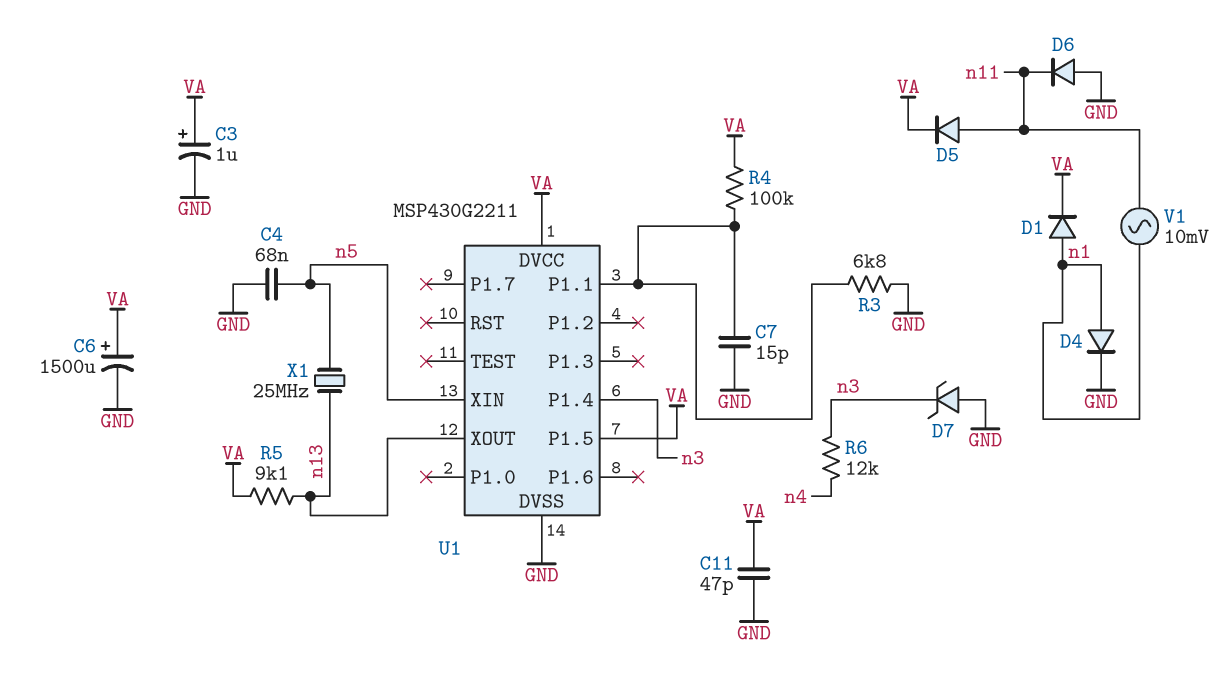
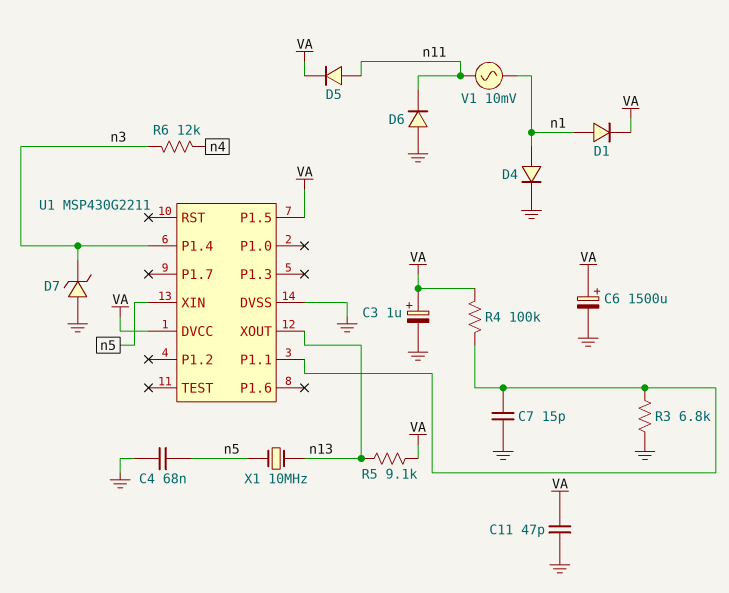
X1: 25MHz (n5, n13) -> 10MHz (n5, n13)

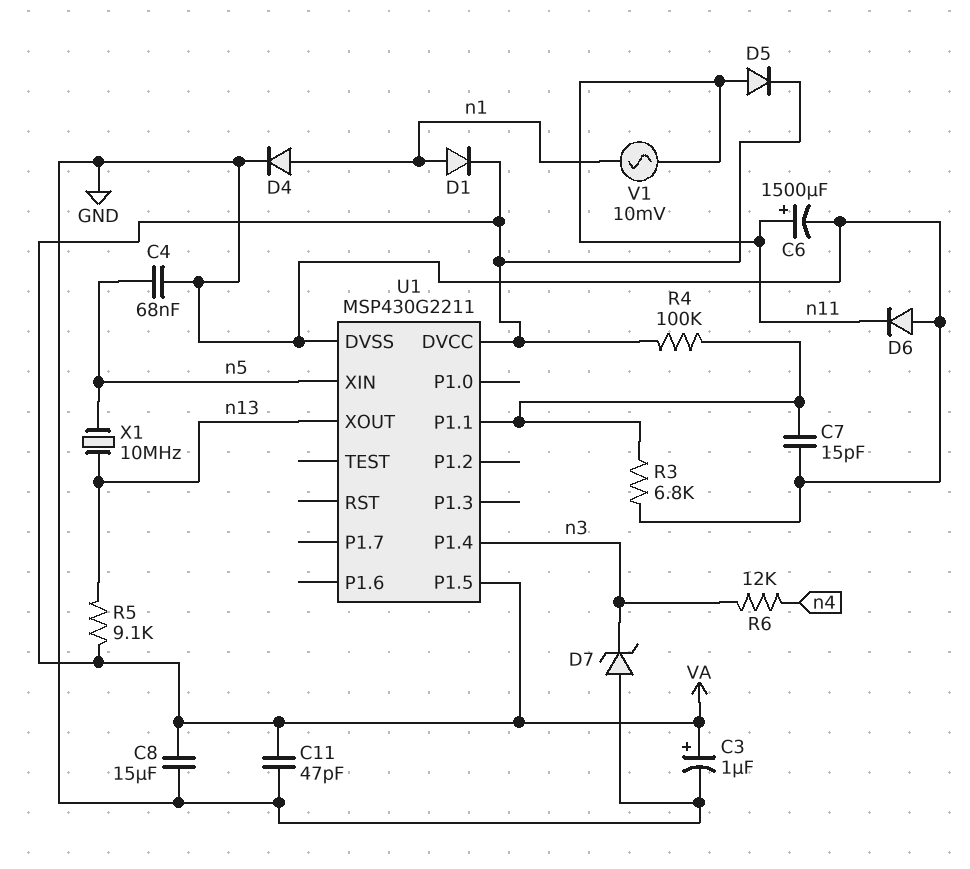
C6: 1500uF (plus VA, minus GND) -> 1500uF (plus n11, minus GND)
C8: none -> 15uF (GND, VA)

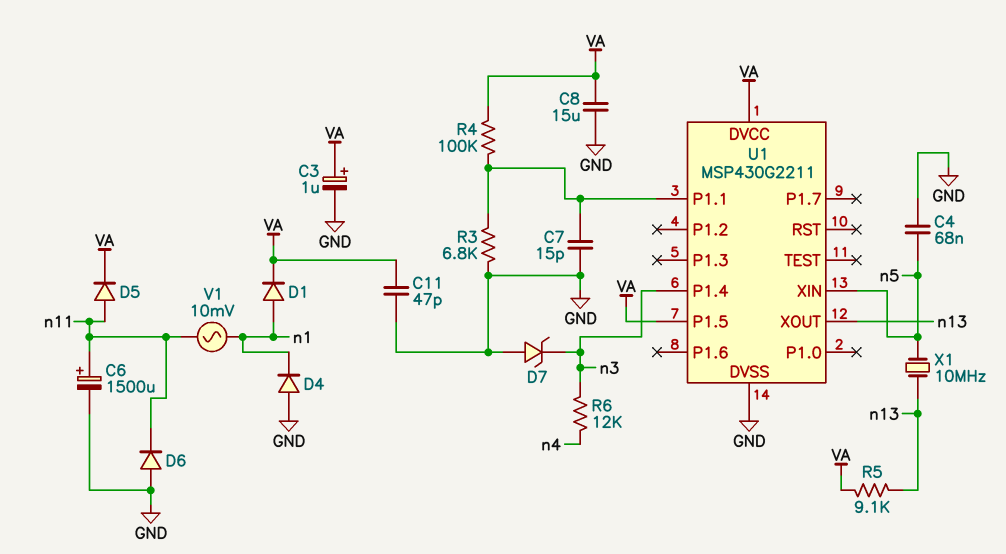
D4: diode (A n1, K GND) -> diode (A GND, K n1)

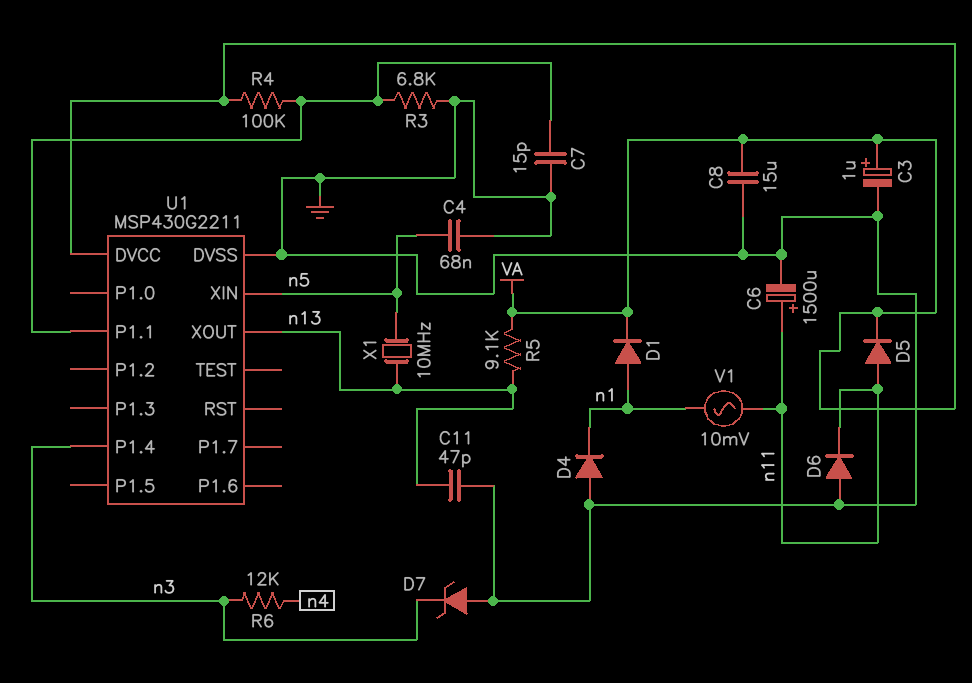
C11: 47pF (GND, VA) -> 47pF (GND, n13)
U1 pin P1.5: VA -> none

